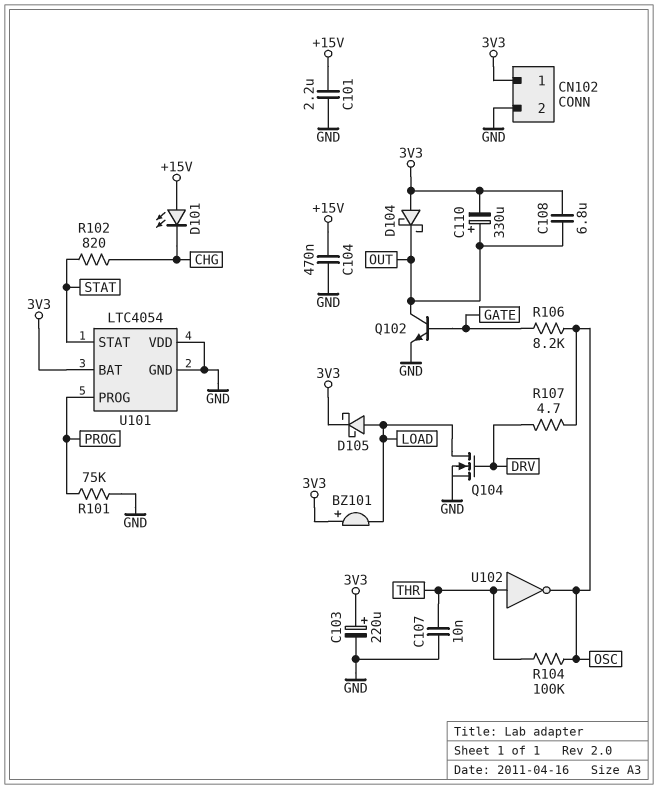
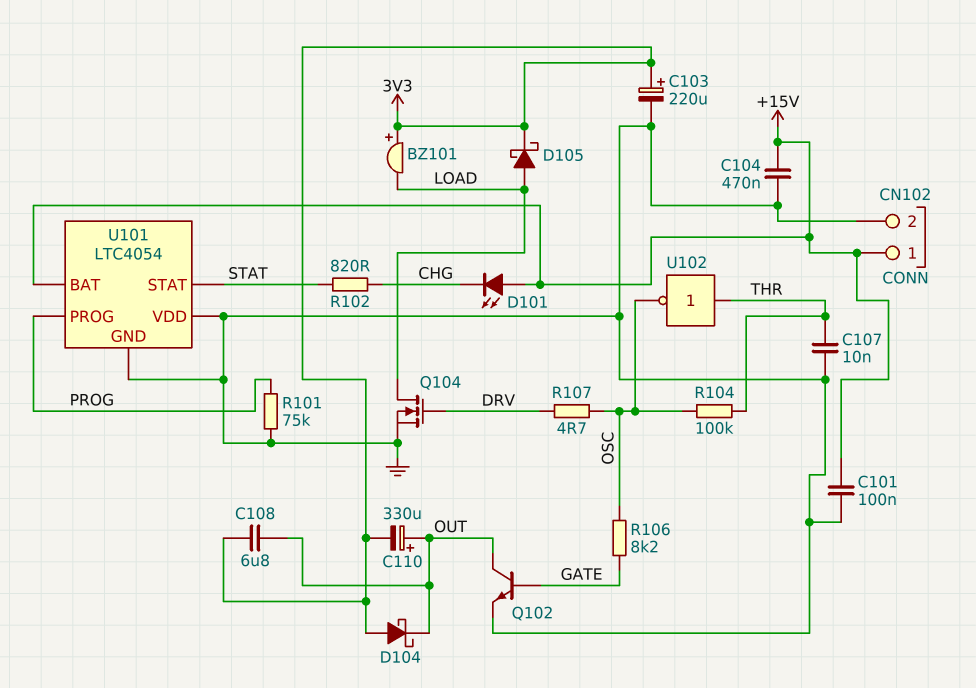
C101: 2.2uF (+15V, GND) -> 100nF (+15V, GND)
CN102 pin 1: 3V3 -> +15V
U101 pin BAT: 3V3 -> +15V

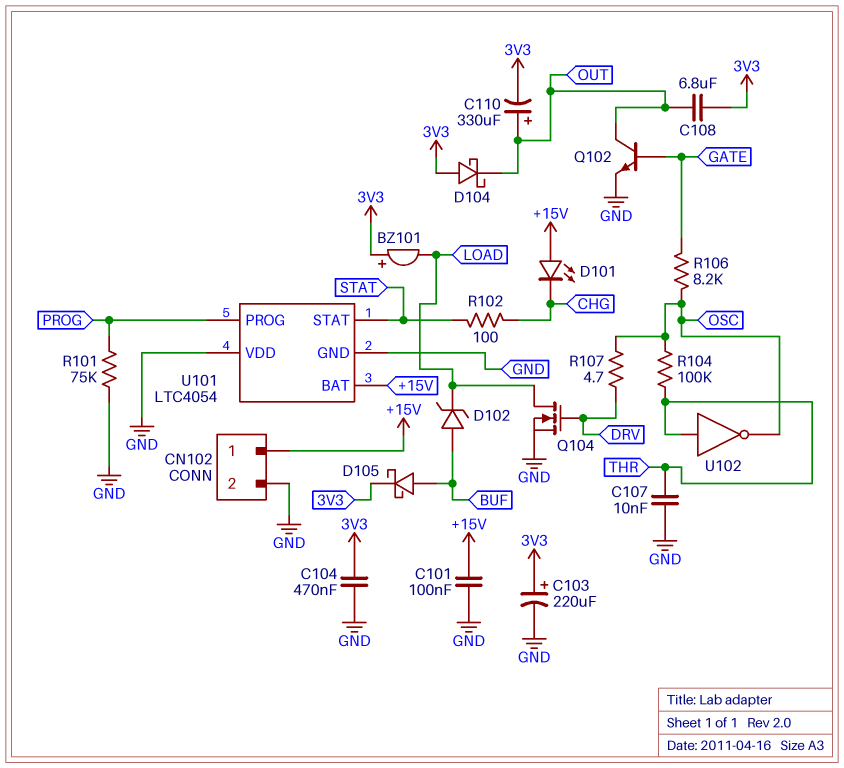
C104: 470nF (+15V, GND) -> 470nF (3V3, GND)
D102: none -> zener (A BUF, K LOAD)
D105: schottky (A LOAD, K 3V3) -> schottky (A BUF, K 3V3)
R102: 820 (CHG, STAT) -> 100 (CHG, STAT)

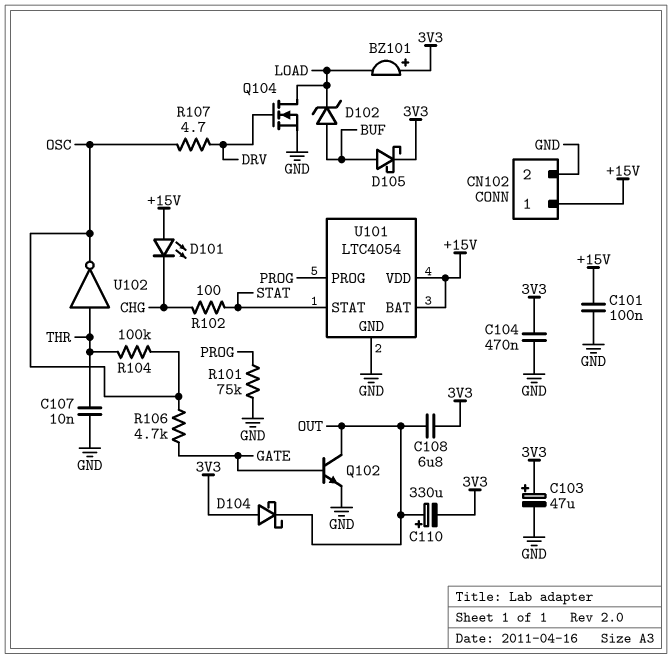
C103: 220uF (plus 3V3, minus GND) -> 47uF (plus 3V3, minus GND)
R106: 8.2k (GATE, OSC) -> 4.7k (GATE, OSC)
U101 pin VDD: GND -> +15V

